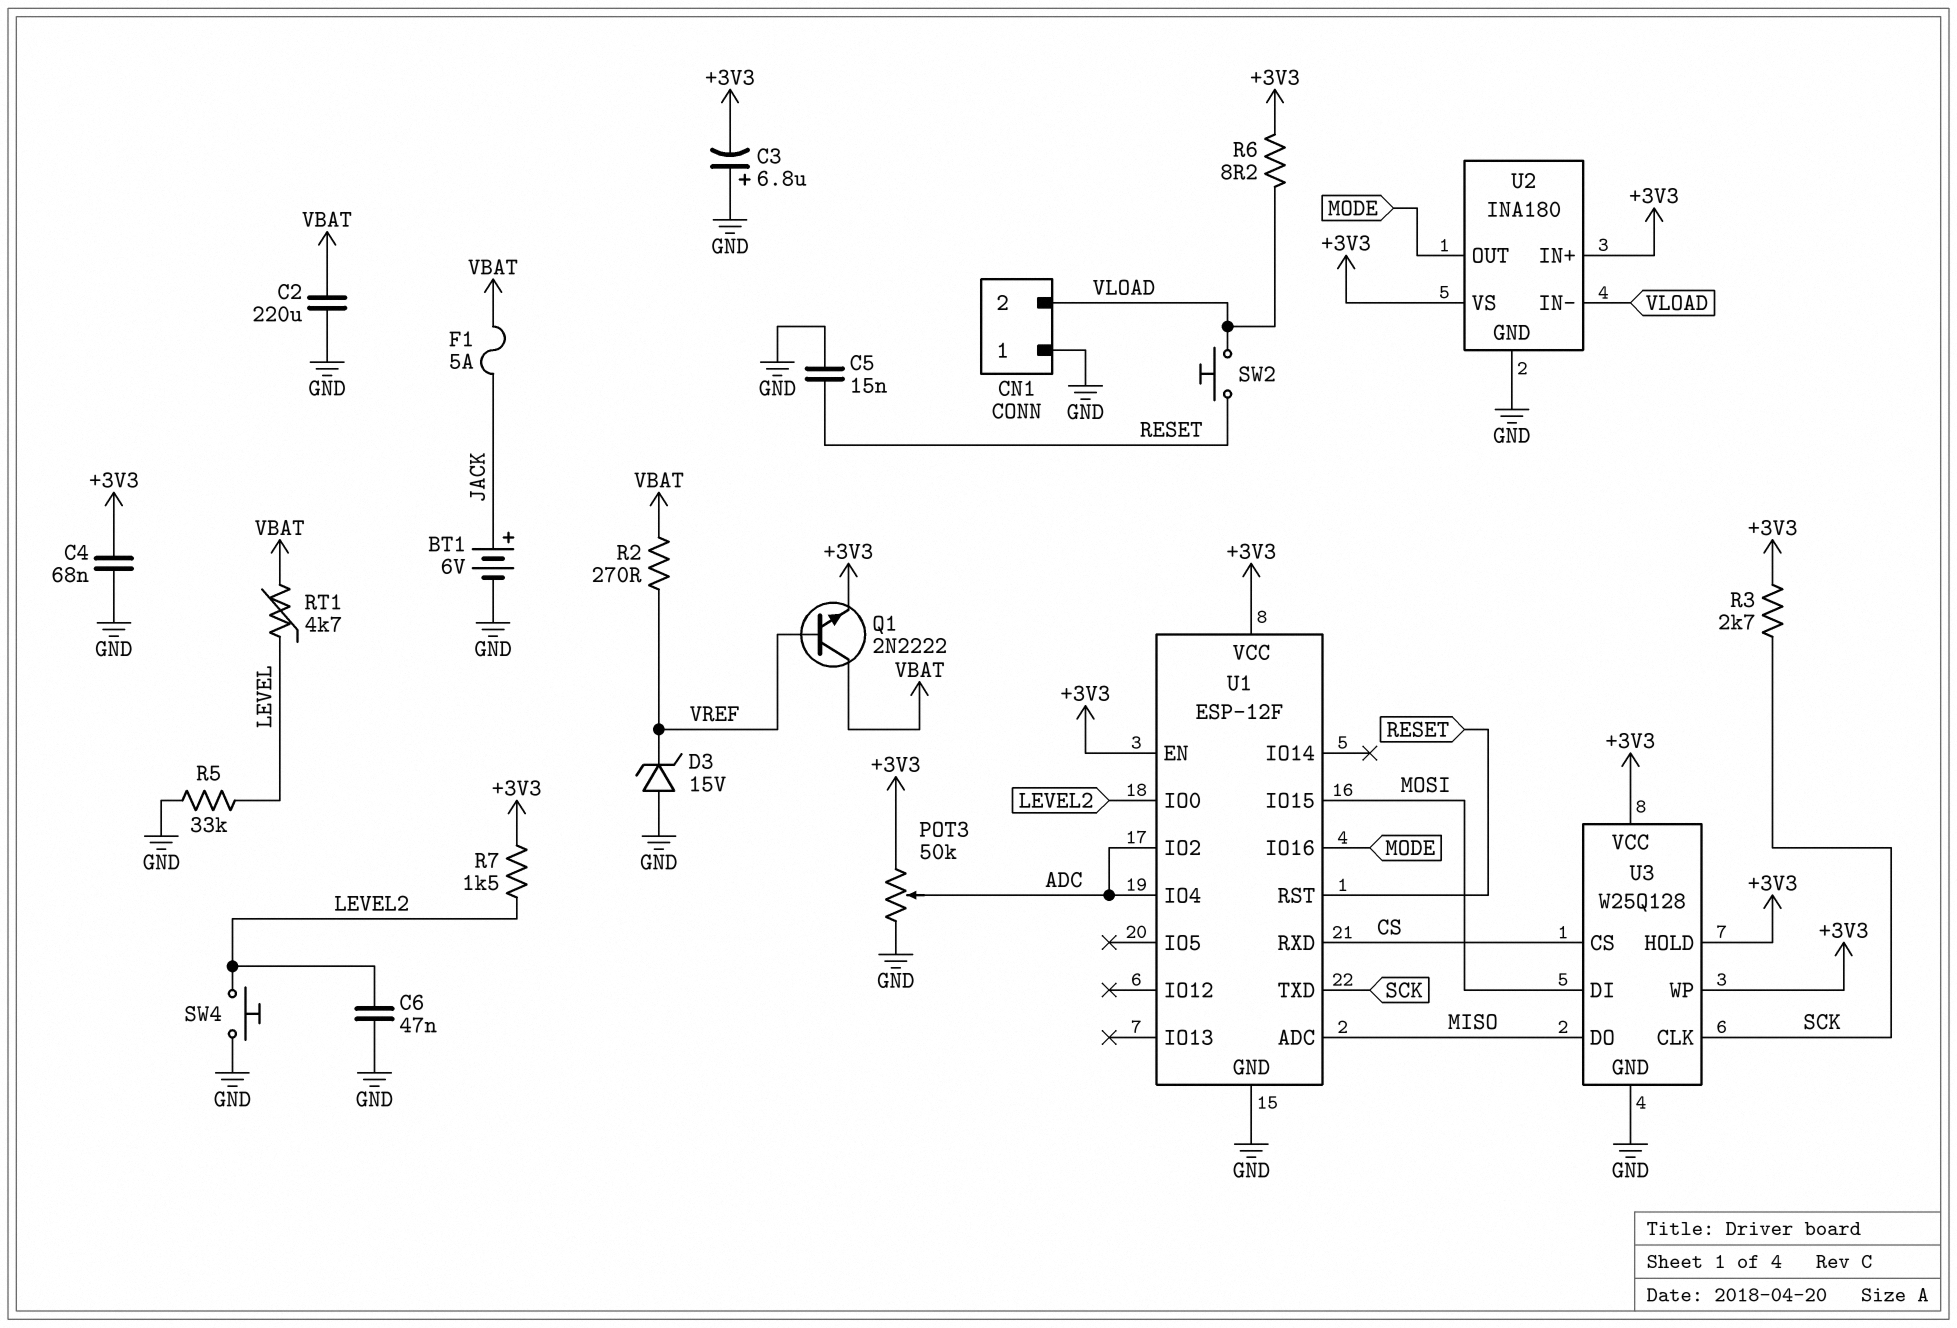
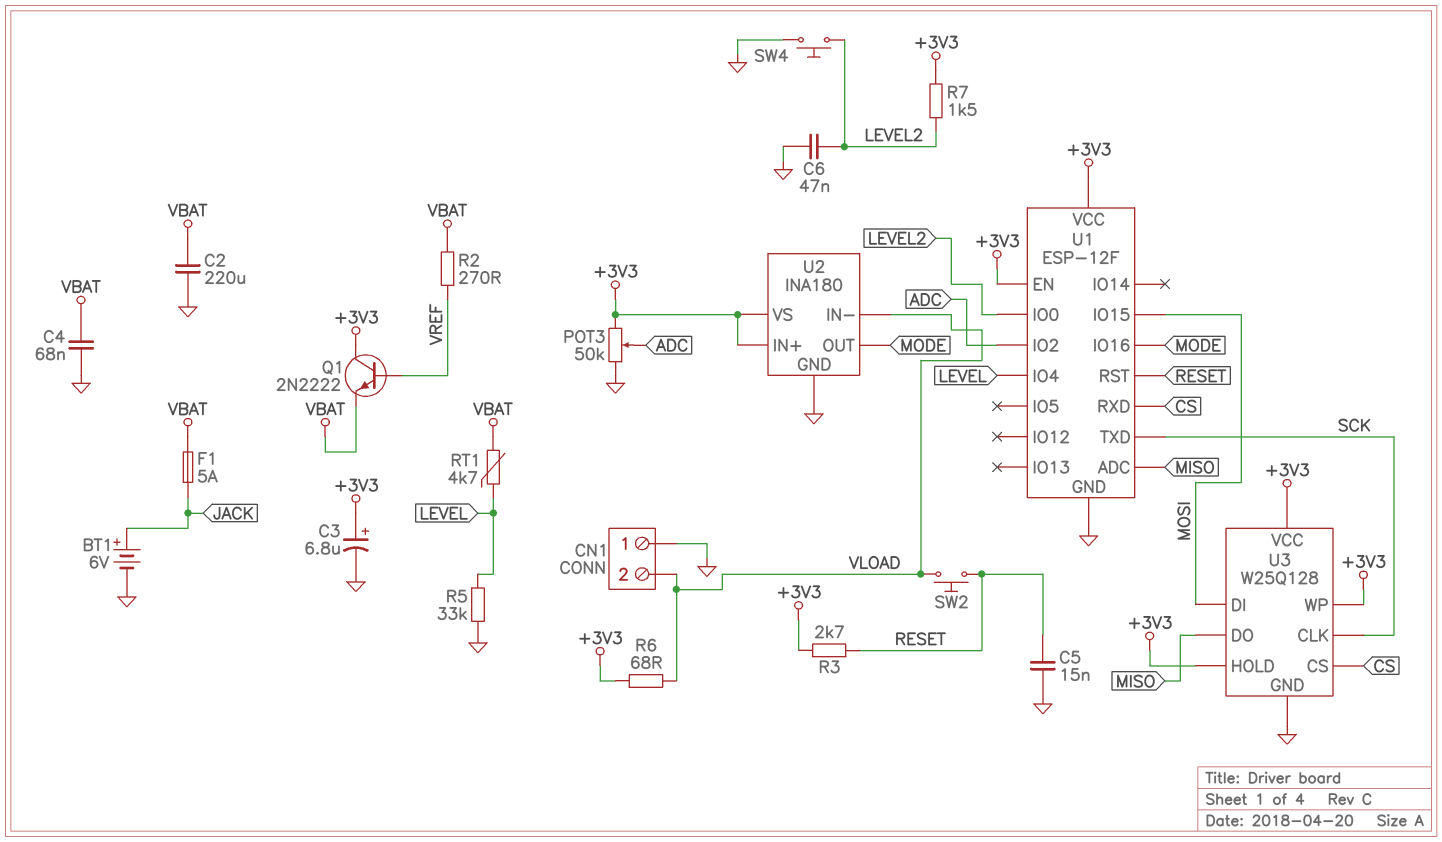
C3: 6.8uF (plus GND, minus +3V3) -> 6.8uF (plus +3V3, minus GND)
C4: 68nF (+3V3, GND) -> 68nF (GND, VBAT)
D3: zener 15V (A GND, K VREF) -> none
Q1: NPN 2N2222 (B VREF, C VBAT, E +3V3) -> NPN 2N2222 (B VREF, C +3V3, E VBAT)
R3: 2.7k (+3V3, SCK) -> 2.7k (+3V3, RESET)
R6: 8.2 (+3V3, VLOAD) -> 68 (+3V3, VLOAD)
U1 pin IO4: ADC -> LEVEL

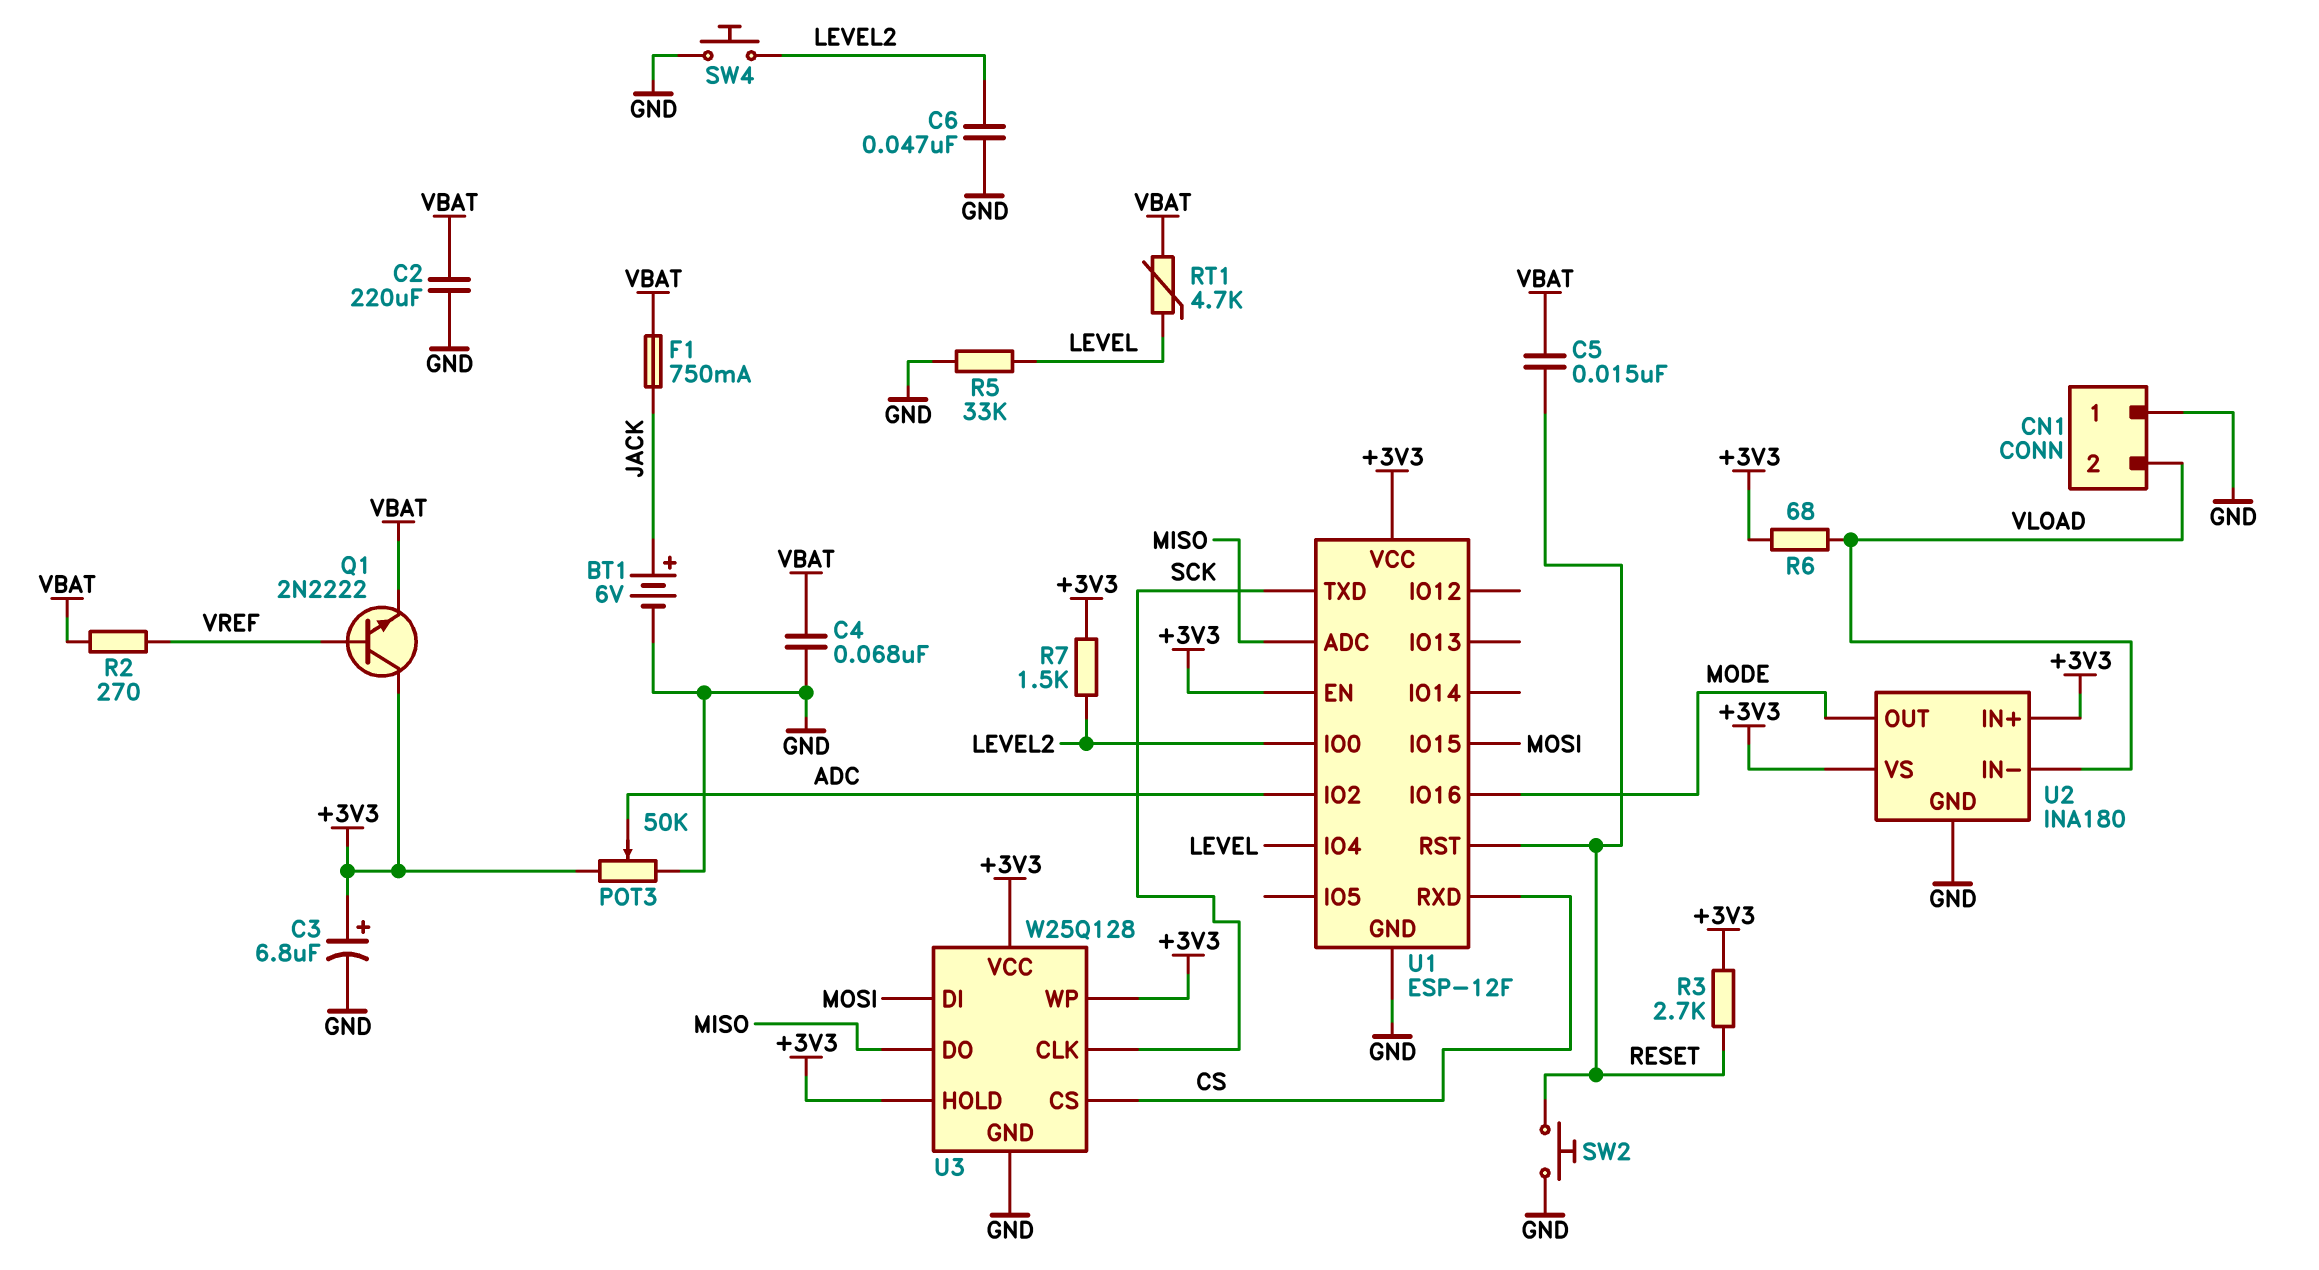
C5: 15nF (GND, RESET) -> 15nF (RESET, VBAT)
F1: 5A (JACK, VBAT) -> 750mA (JACK, VBAT)
SW2: button (RESET, VLOAD) -> button (GND, RESET)

